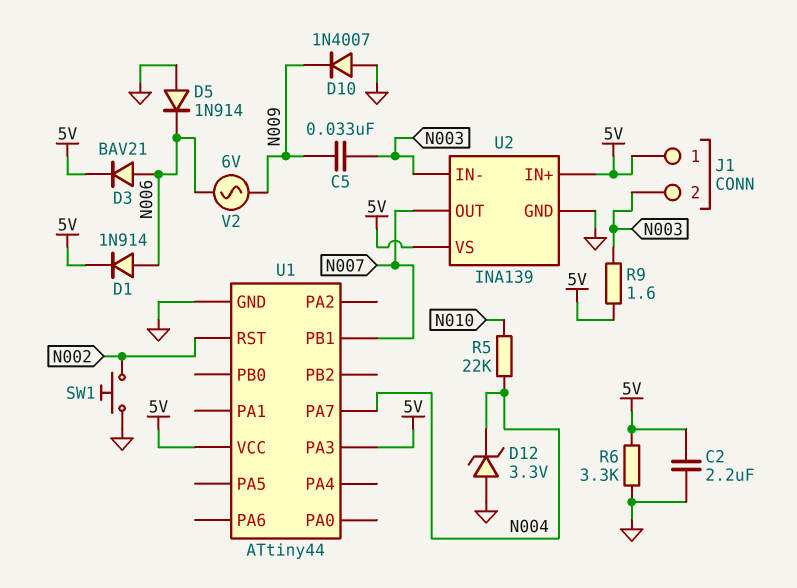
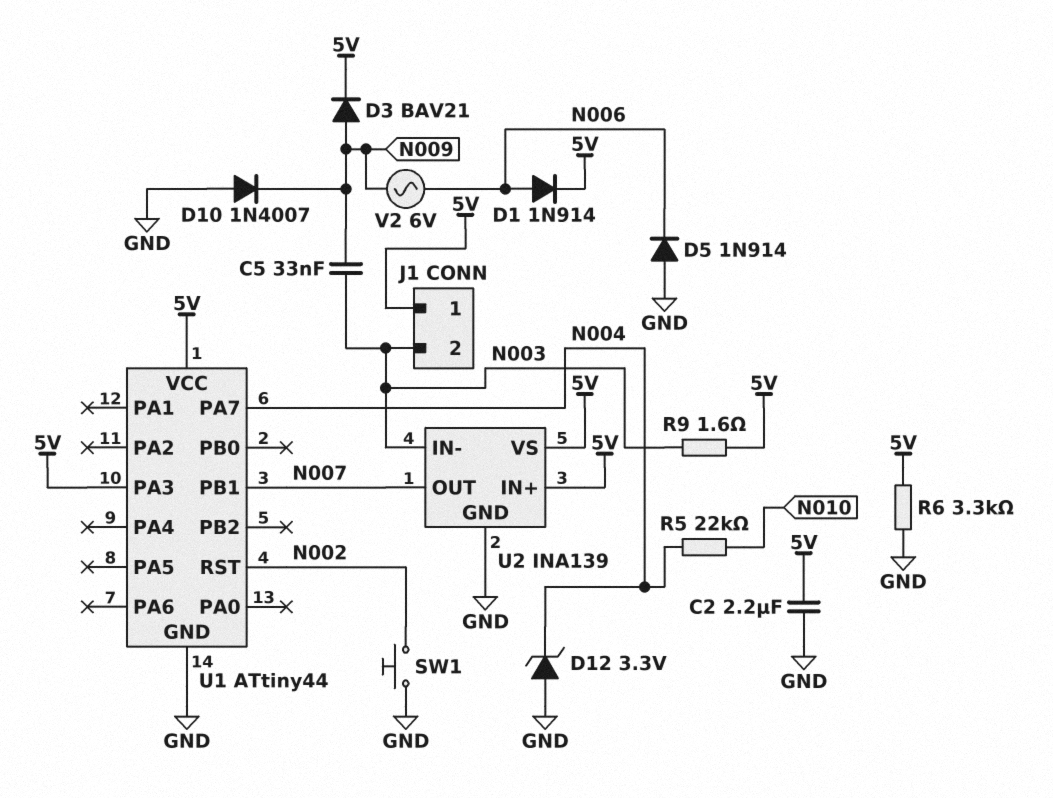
D3: diode BAV21 (A N006, K 5V) -> diode BAV21 (A N009, K 5V)

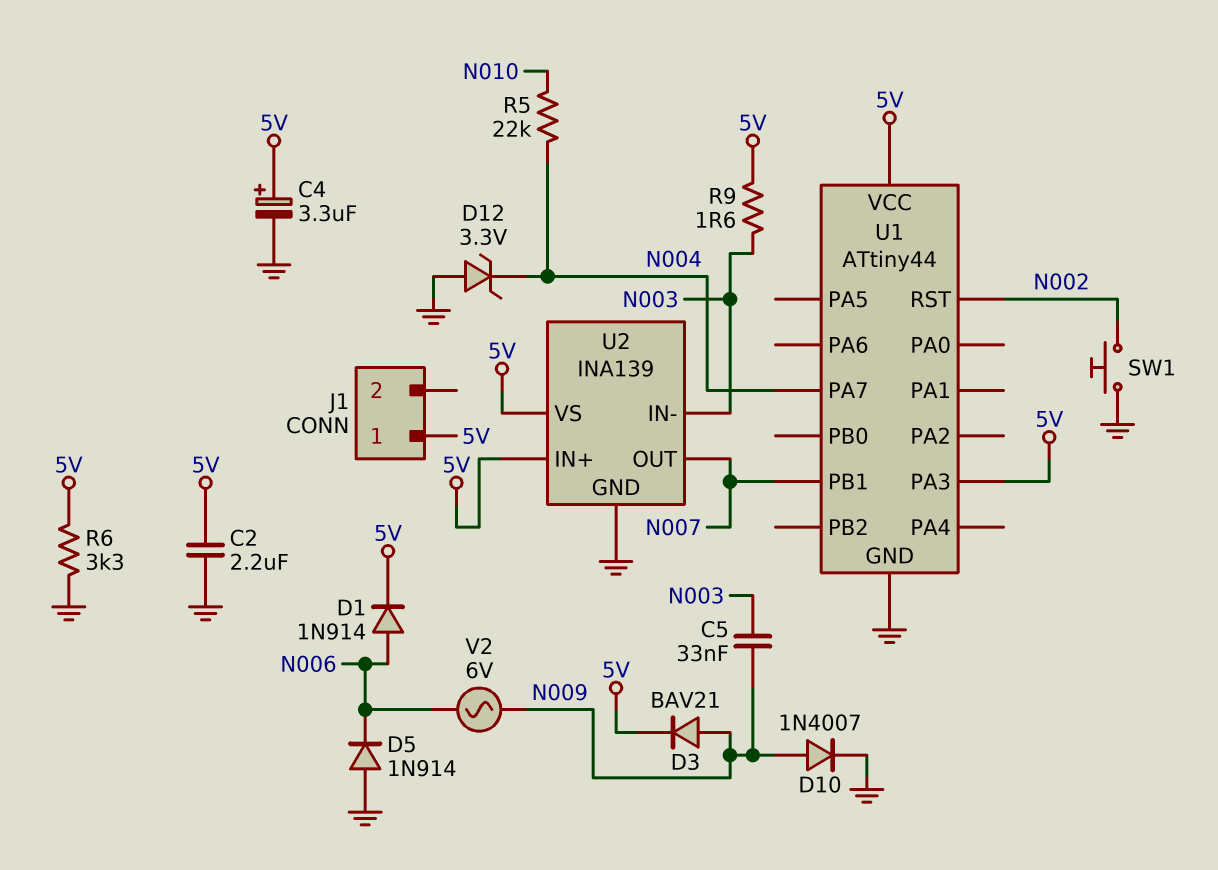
C4: none -> 3.3uF (plus 5V, minus GND)
D10: diode 1N4007 (A GND, K N009) -> diode 1N4007 (A N009, K GND)
J1 pin 2: N003 -> none

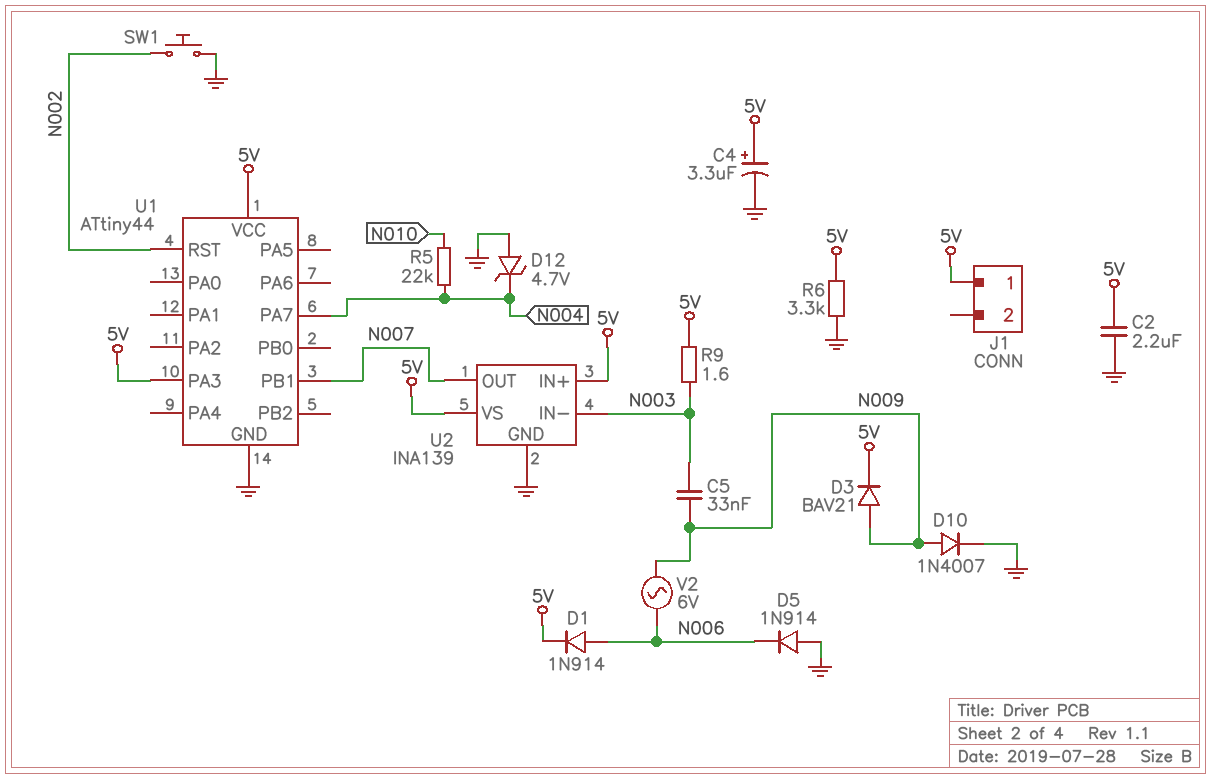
D12: zener 3.3V (A GND, K N004) -> zener 4.7V (A GND, K N004)

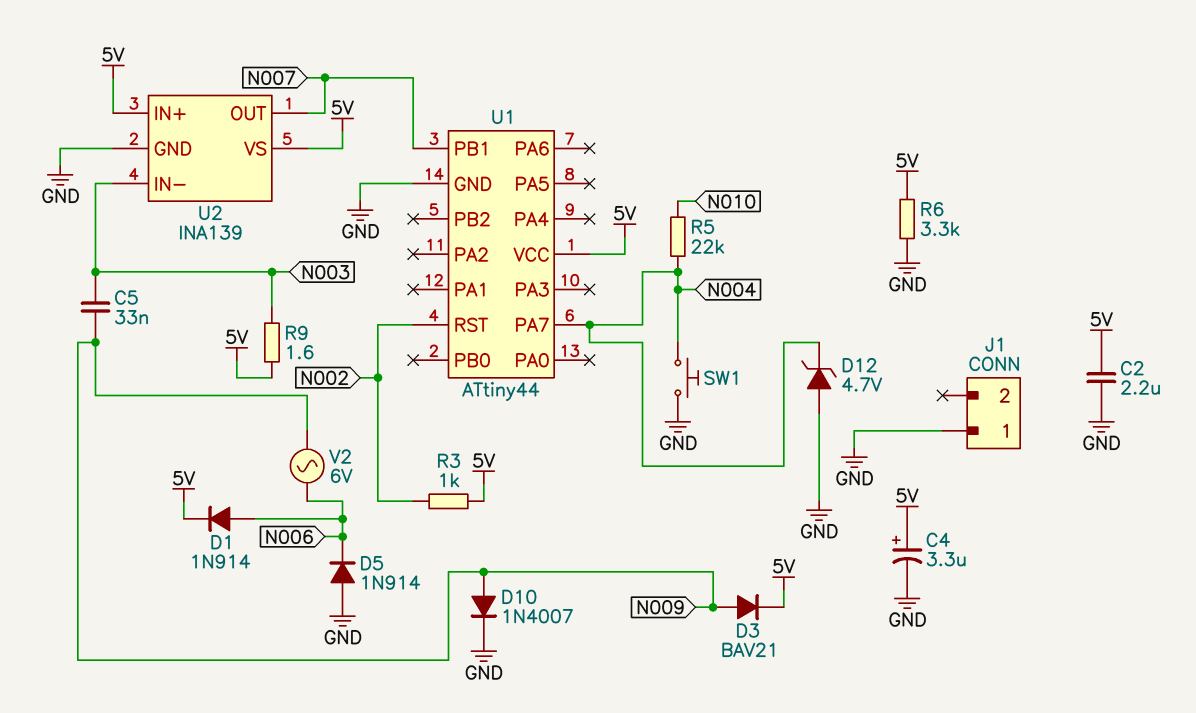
J1 pin 1: 5V -> GND
R3: none -> 1k (5V, N002)
SW1: button (GND, N002) -> button (GND, N004)
U1 pin PA3: 5V -> none

